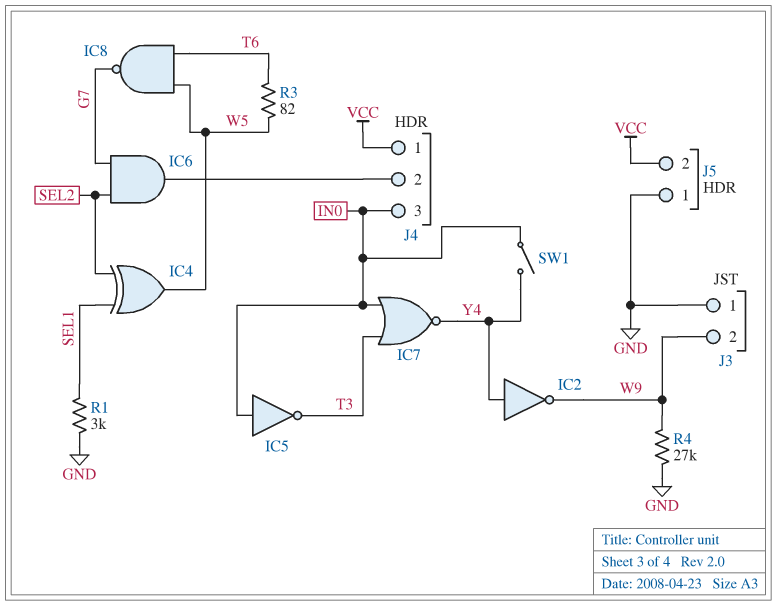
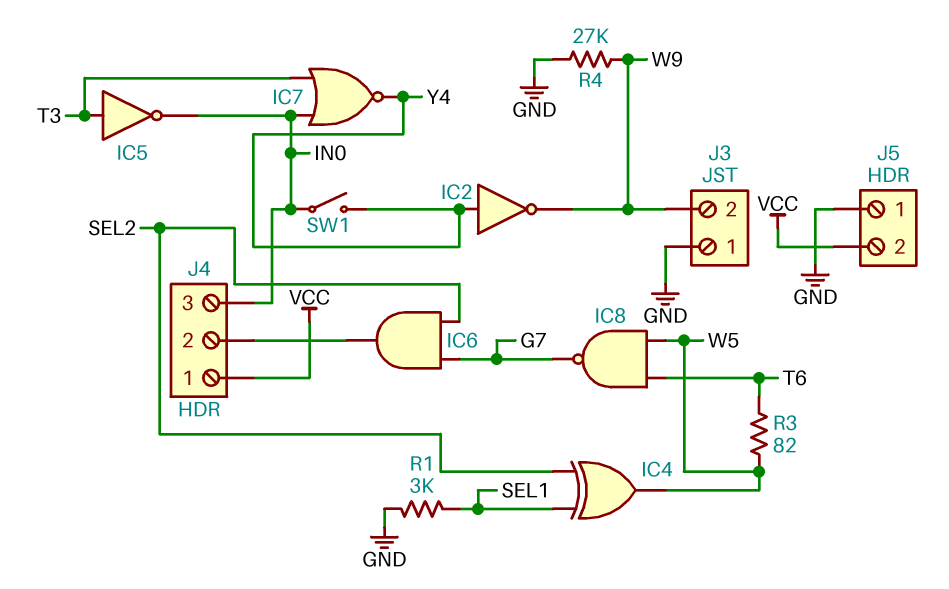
IC5: NOT (in IN0, out T3) -> NOT (in T3, out IN0)

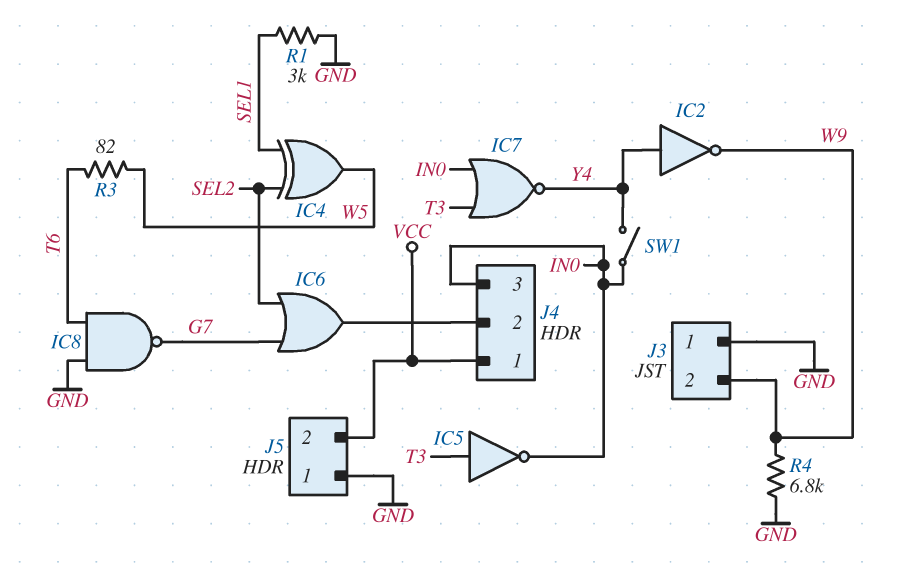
IC6: AND (in G7, in SEL2, out J4/2) -> OR (in G7, in SEL2, out J4/2)
IC8: NAND (in T6, in W5, out G7) -> NAND (in GND, in T6, out G7)
R4: 27k (GND, W9) -> 6.8k (GND, W9)

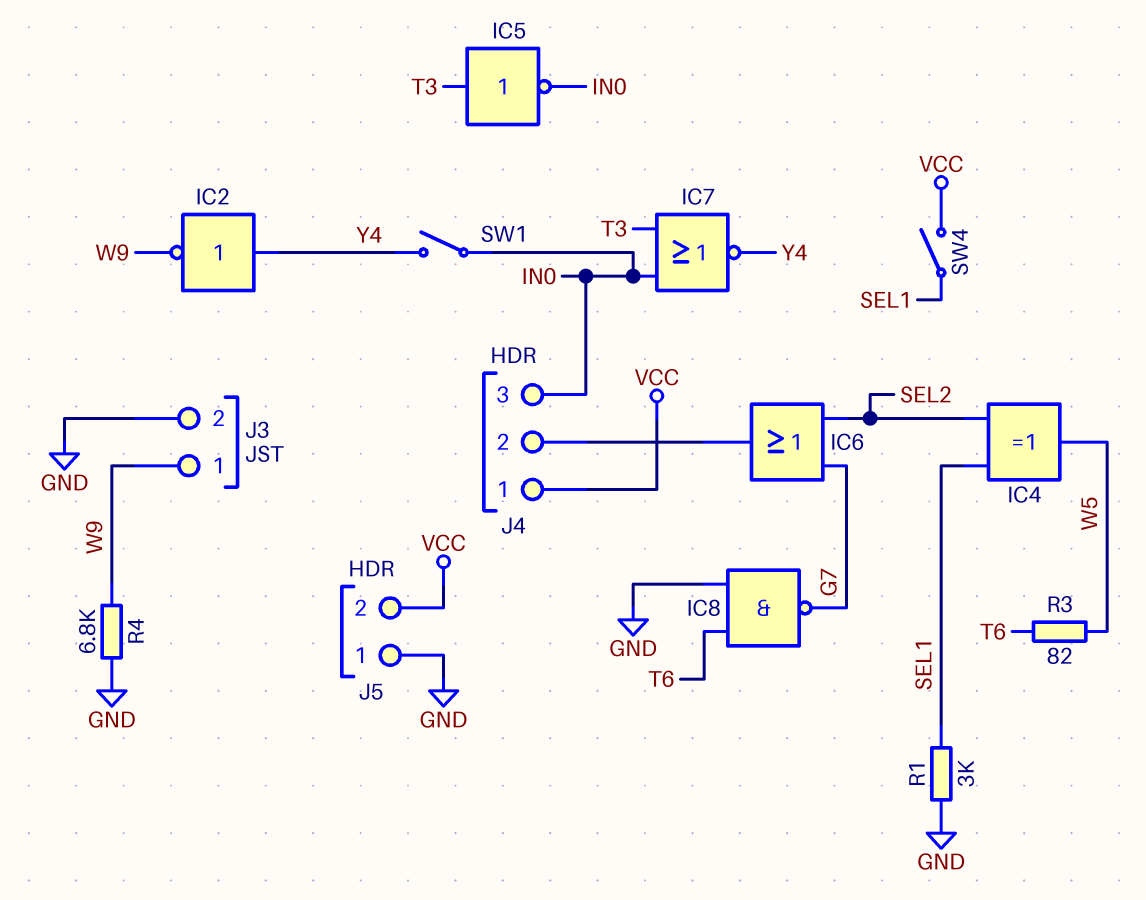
J3 pin 1: GND -> W9
J3 pin 2: W9 -> GND
SW4: none -> switch (SEL1, VCC)

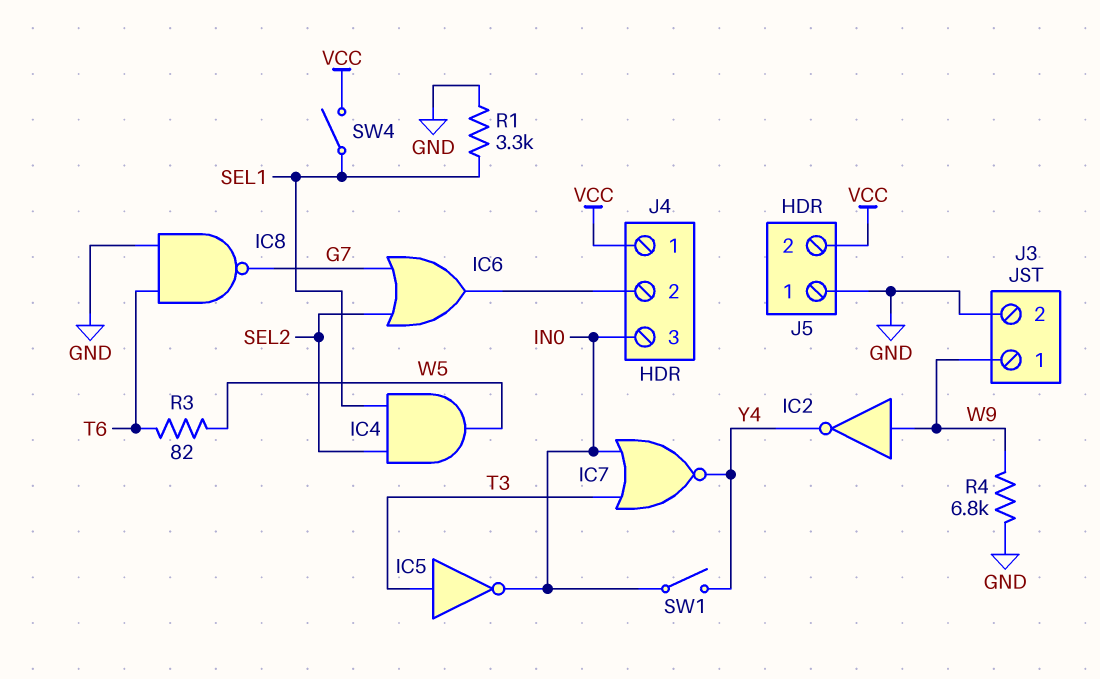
IC2: NOT (in Y4, out W9) -> NOT (in W9, out Y4)
IC4: XOR (in SEL1, in SEL2, out W5) -> AND (in SEL1, in SEL2, out W5)
R1: 3k (GND, SEL1) -> 3.3k (GND, SEL1)

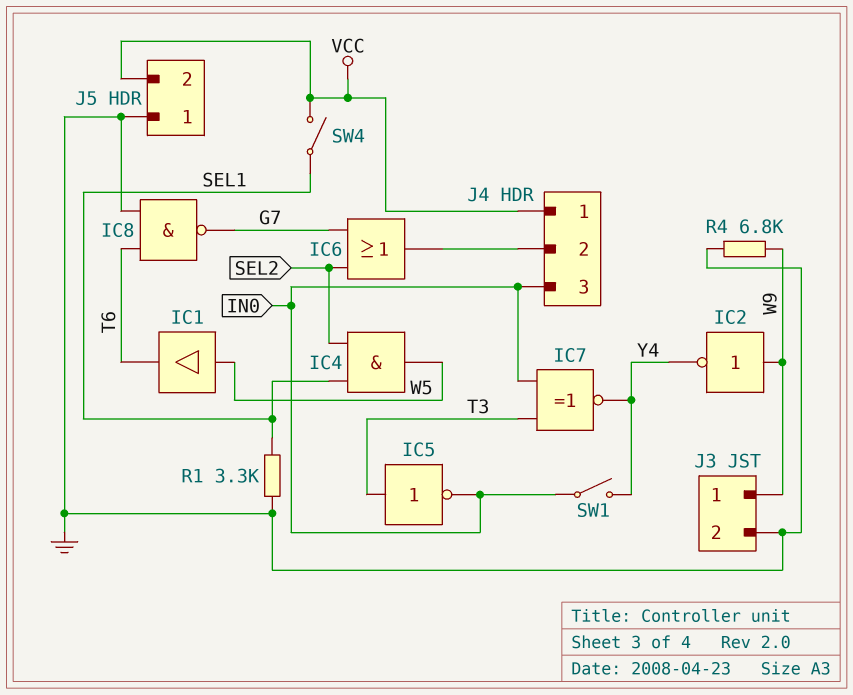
IC1: none -> buffer (in W5, out T6)
IC7: NOR (in IN0, in T3, out Y4) -> XNOR (in IN0, in T3, out Y4)
R3: 82 (T6, W5) -> none

